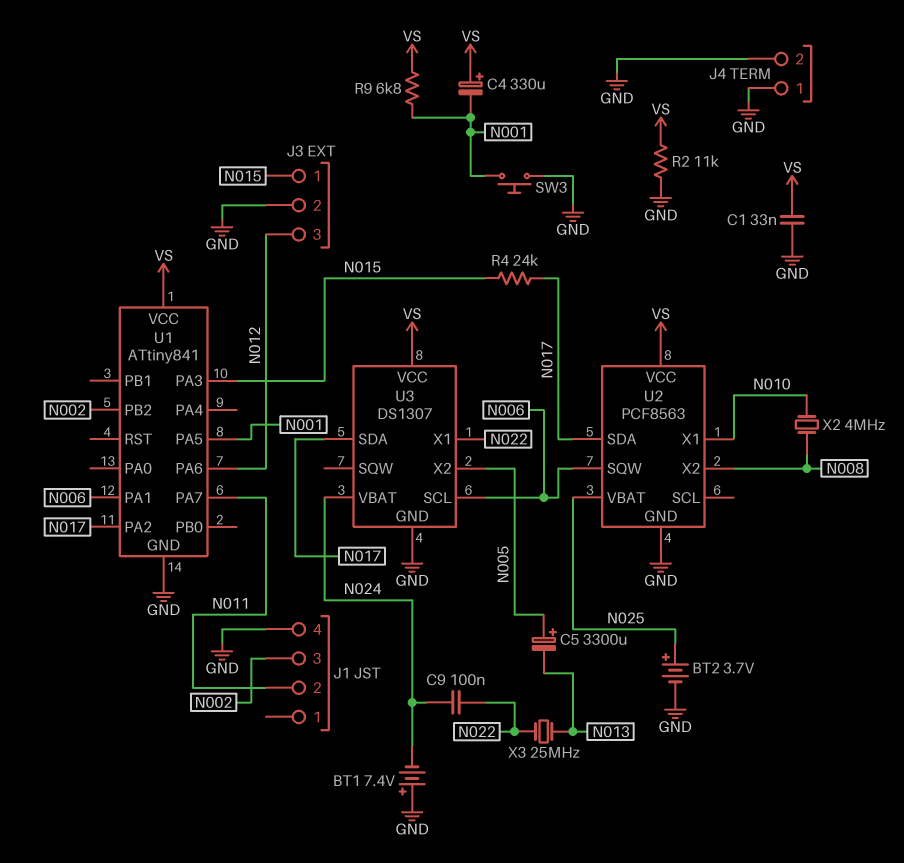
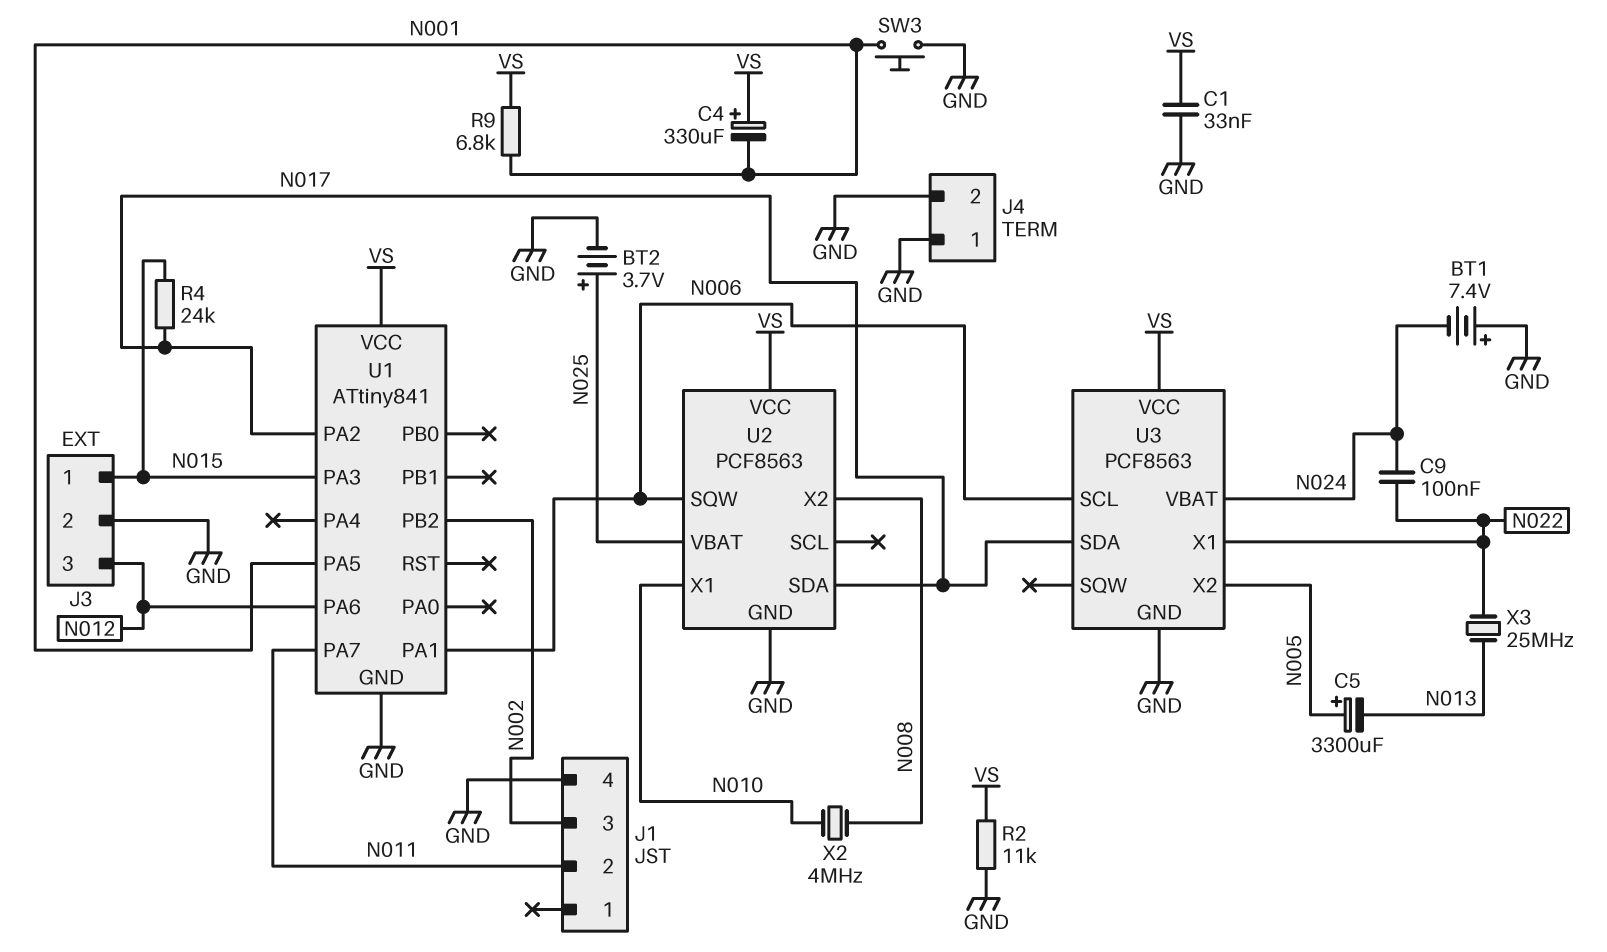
U3: DS1307 -> PCF8563

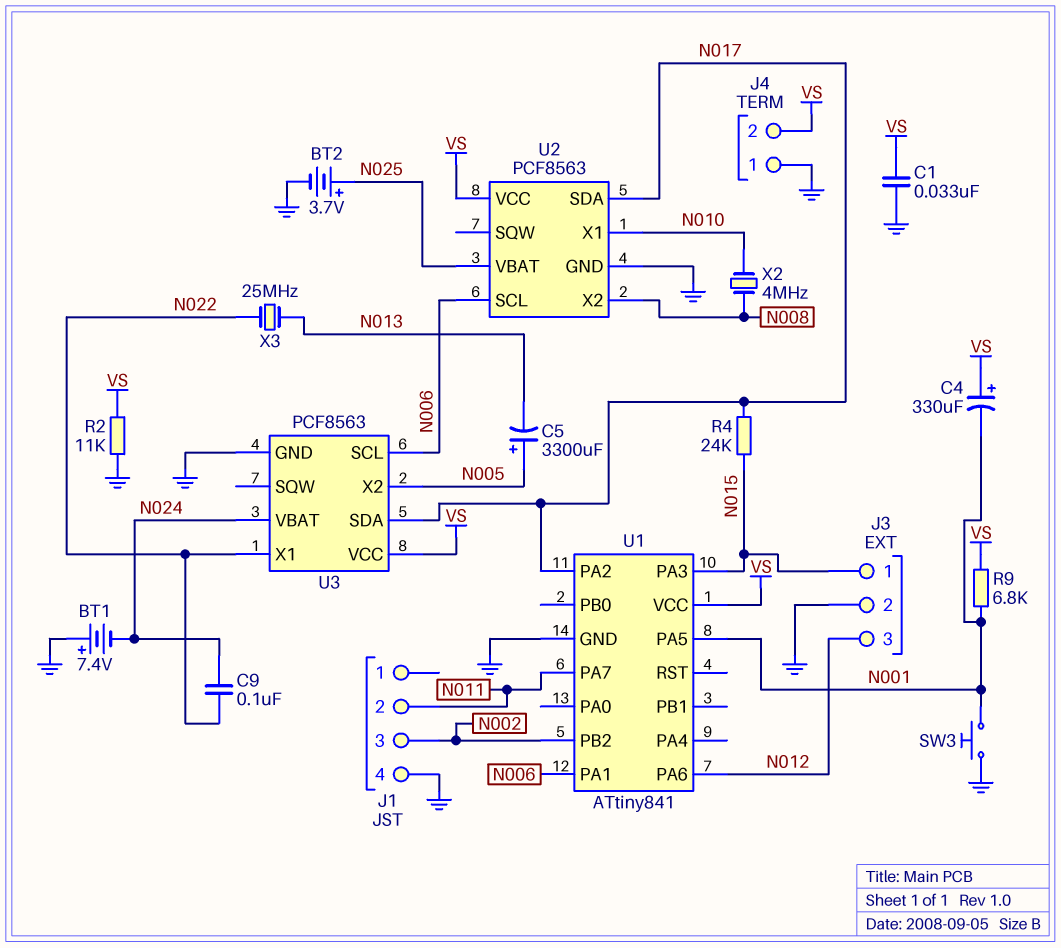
J4 pin 2: GND -> VS
U2 pin SCL: none -> N006
U2 pin SQW: N006 -> none

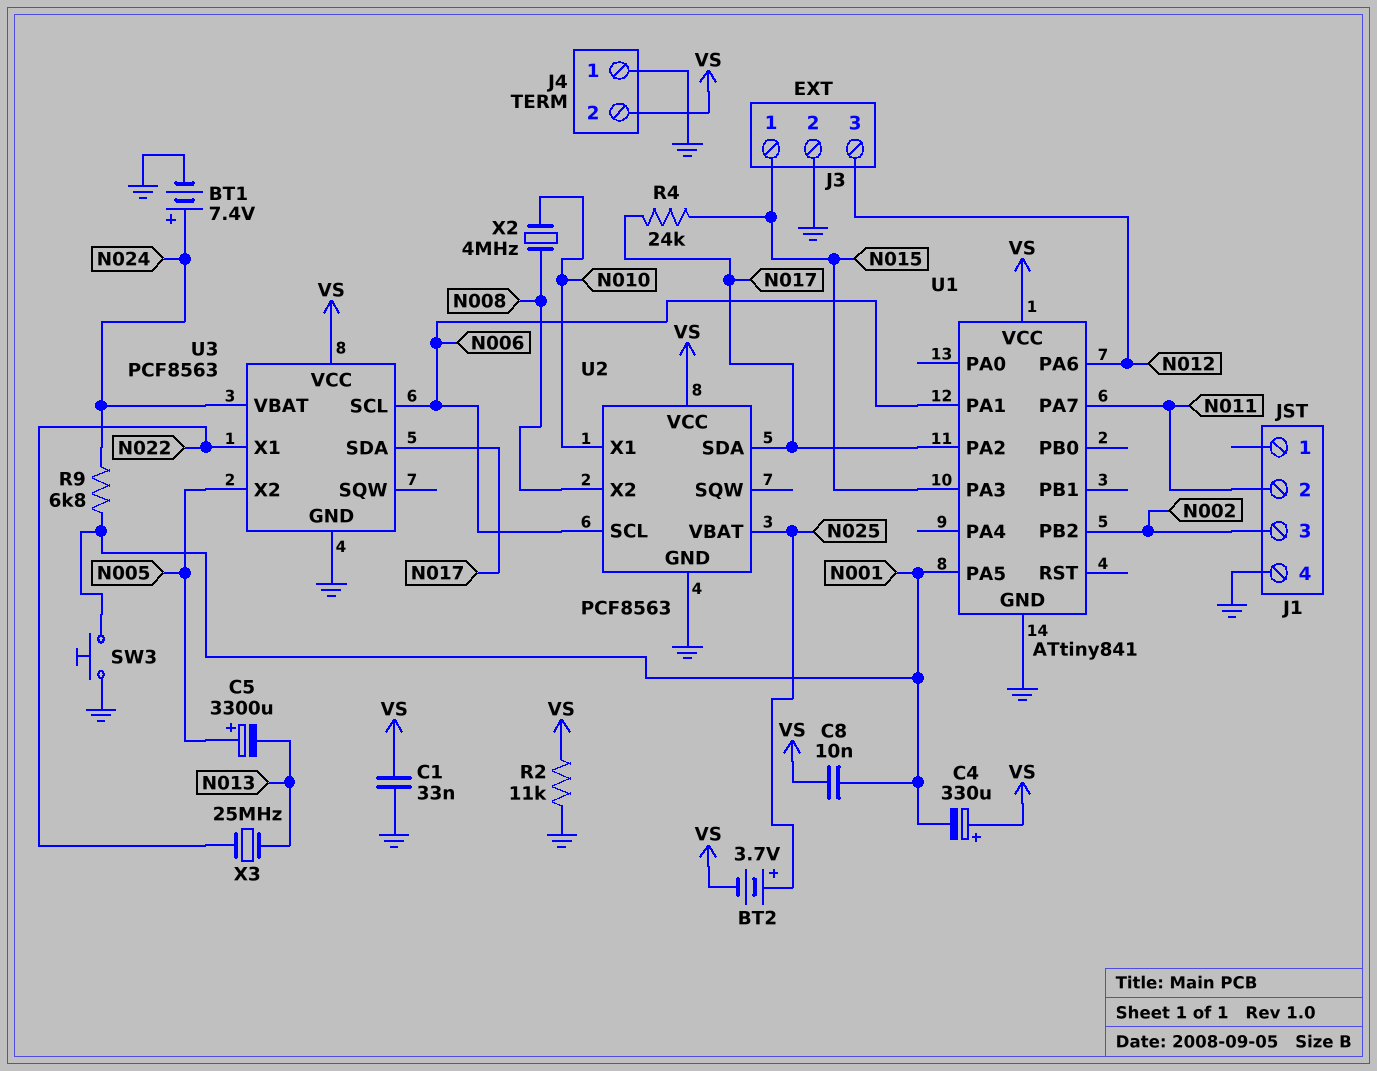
BT1: 7.4V (plus GND, minus N024) -> 7.4V (plus N024, minus GND)
BT2: 3.7V (plus N025, minus GND) -> 3.7V (plus N025, minus VS)
C8: none -> 10nF (N001, VS)
C9: 100nF (N022, N024) -> none
R9: 6.8k (N001, VS) -> 6.8k (N001, N024)

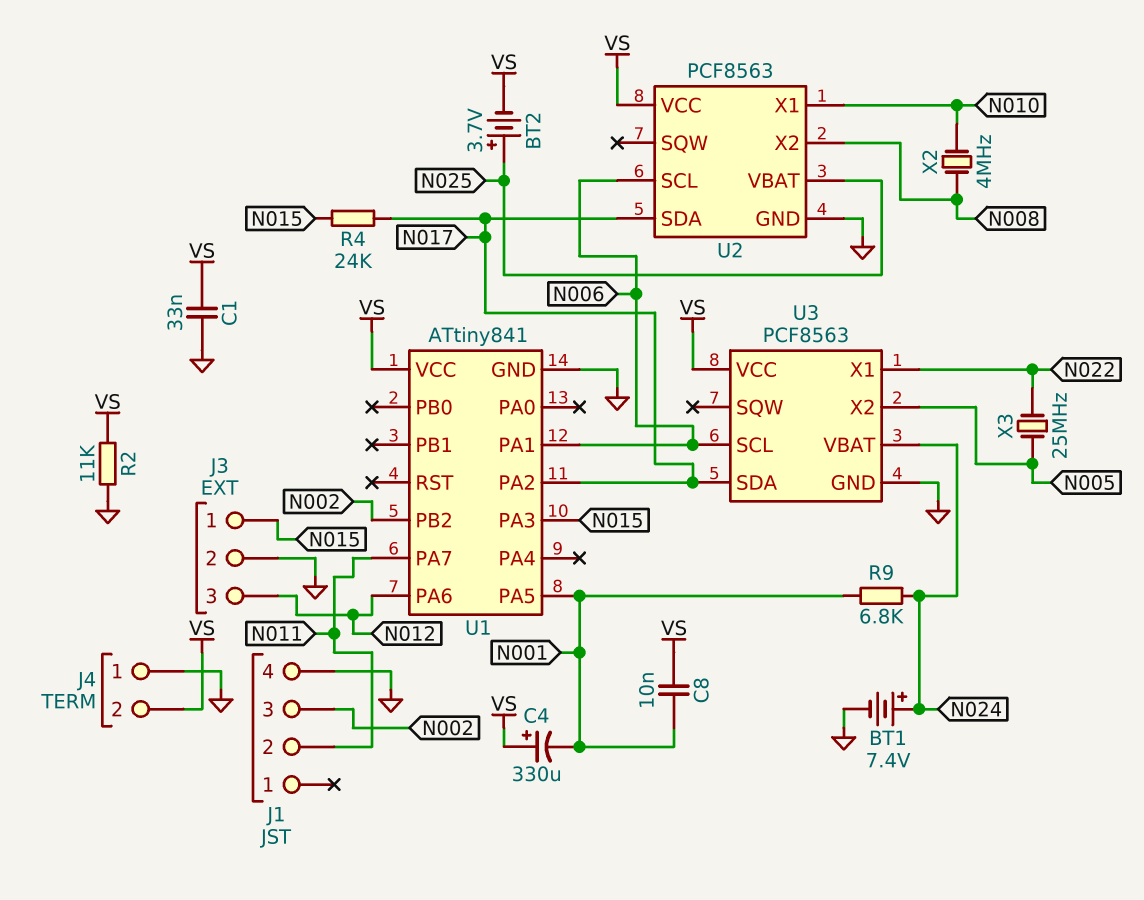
C5: 3300uF (plus N005, minus N013) -> none
SW3: button (GND, N001) -> none
X3: 25MHz (N013, N022) -> 25MHz (N005, N022)

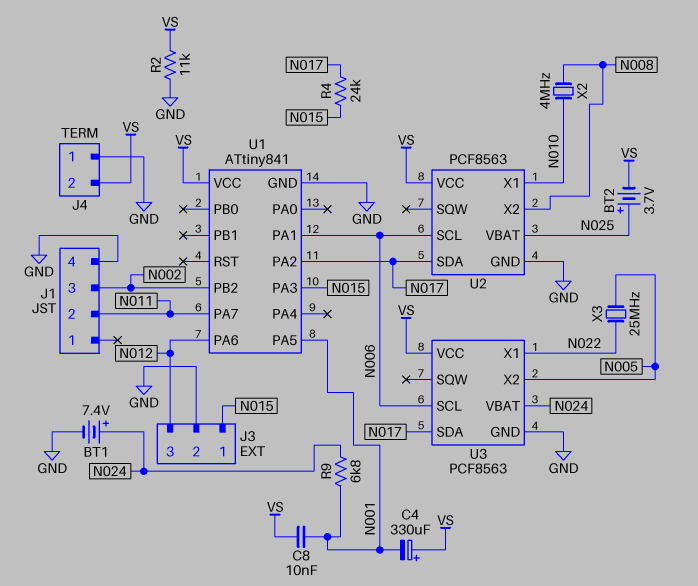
C1: 33nF (GND, VS) -> none

